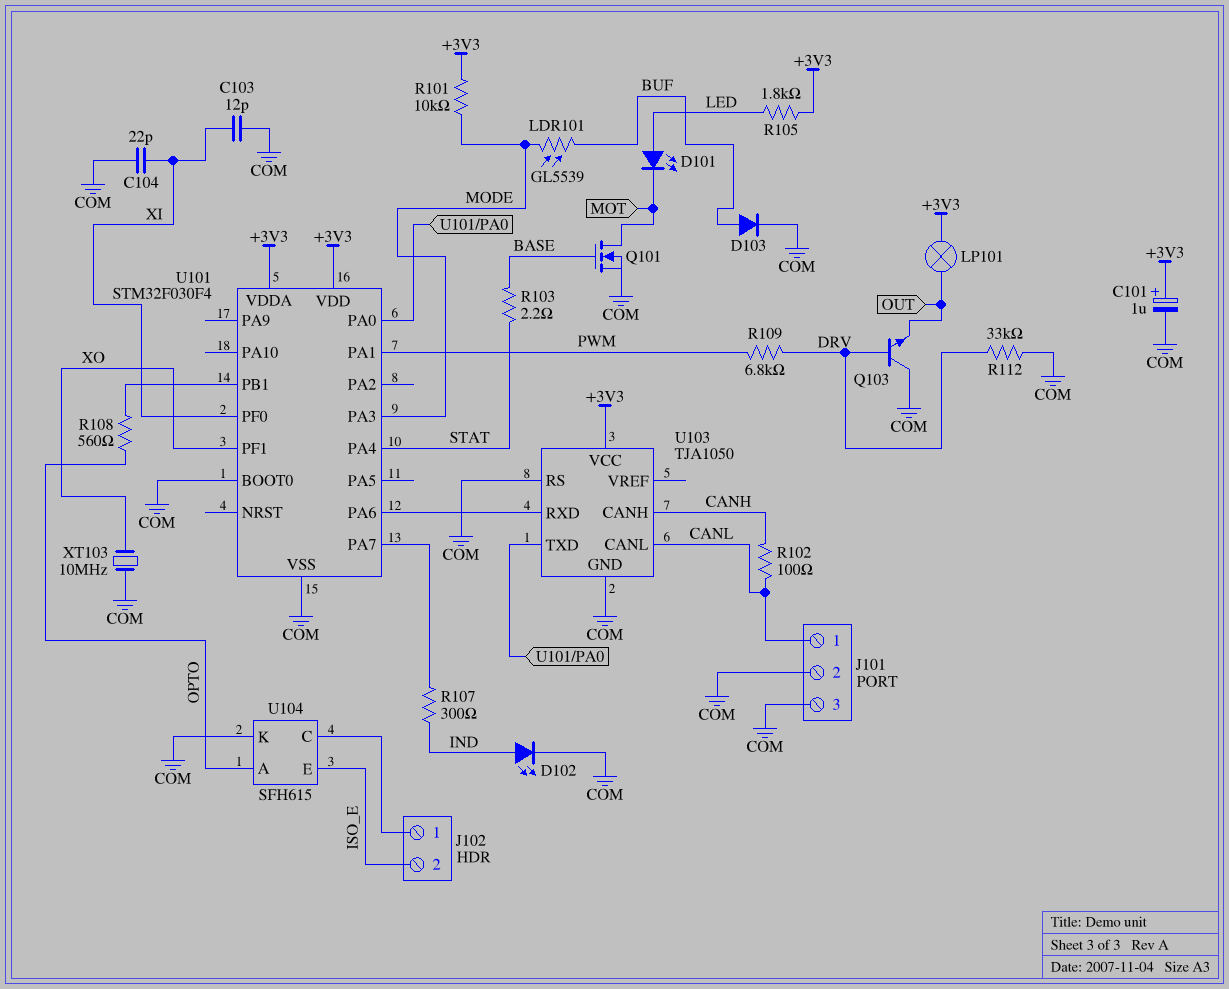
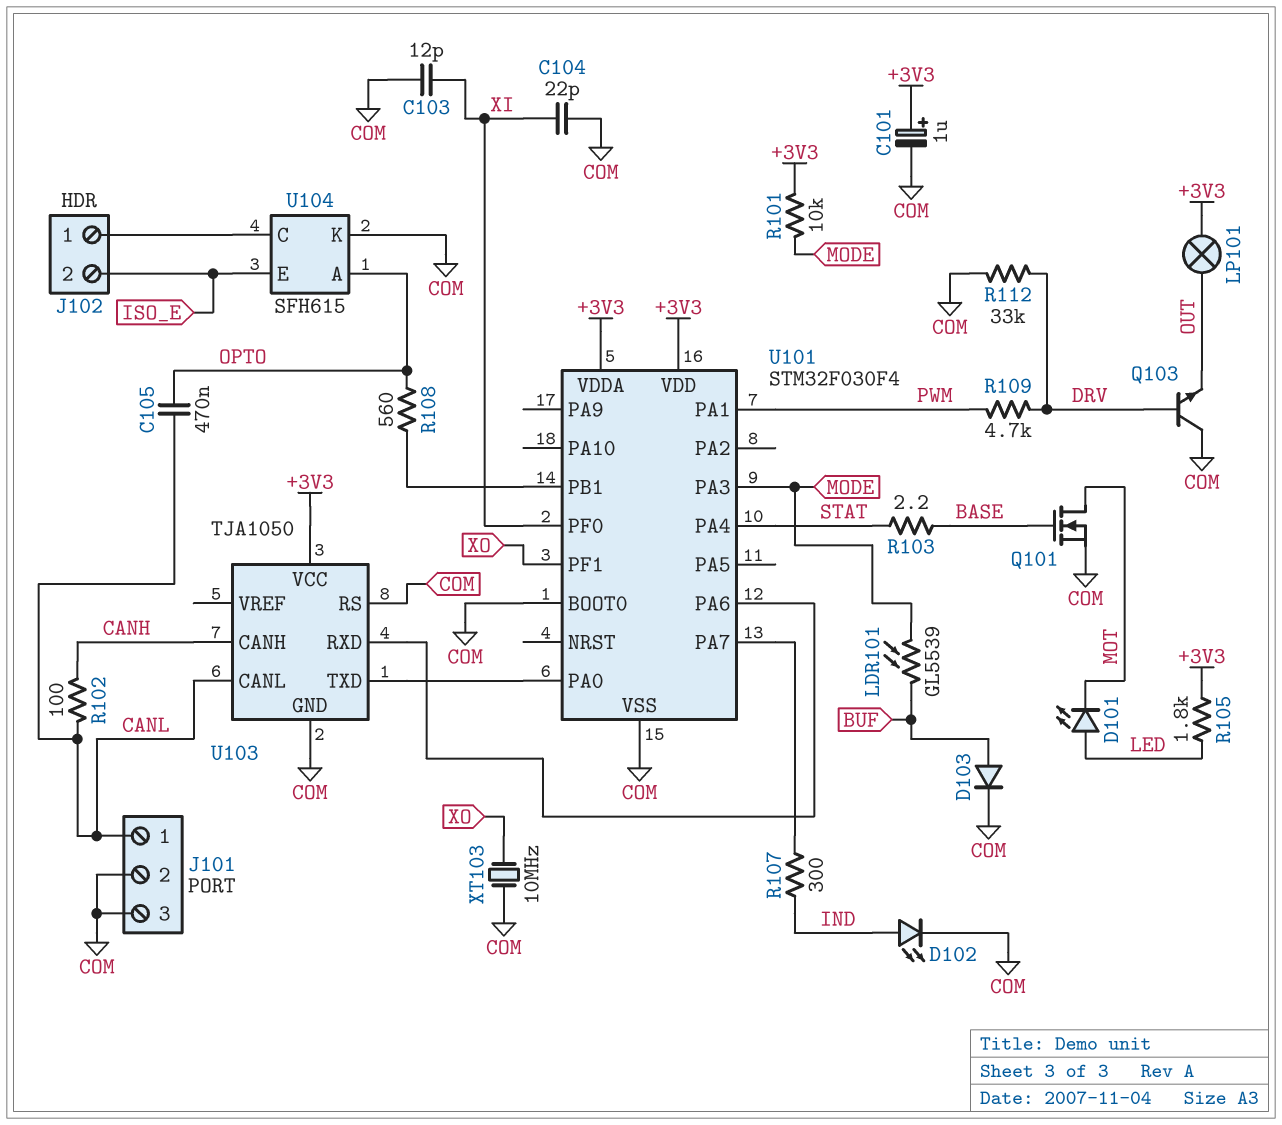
C105: none -> 470nF (CANL, OPTO)
R109: 6.8k (DRV, PWM) -> 4.7k (DRV, PWM)

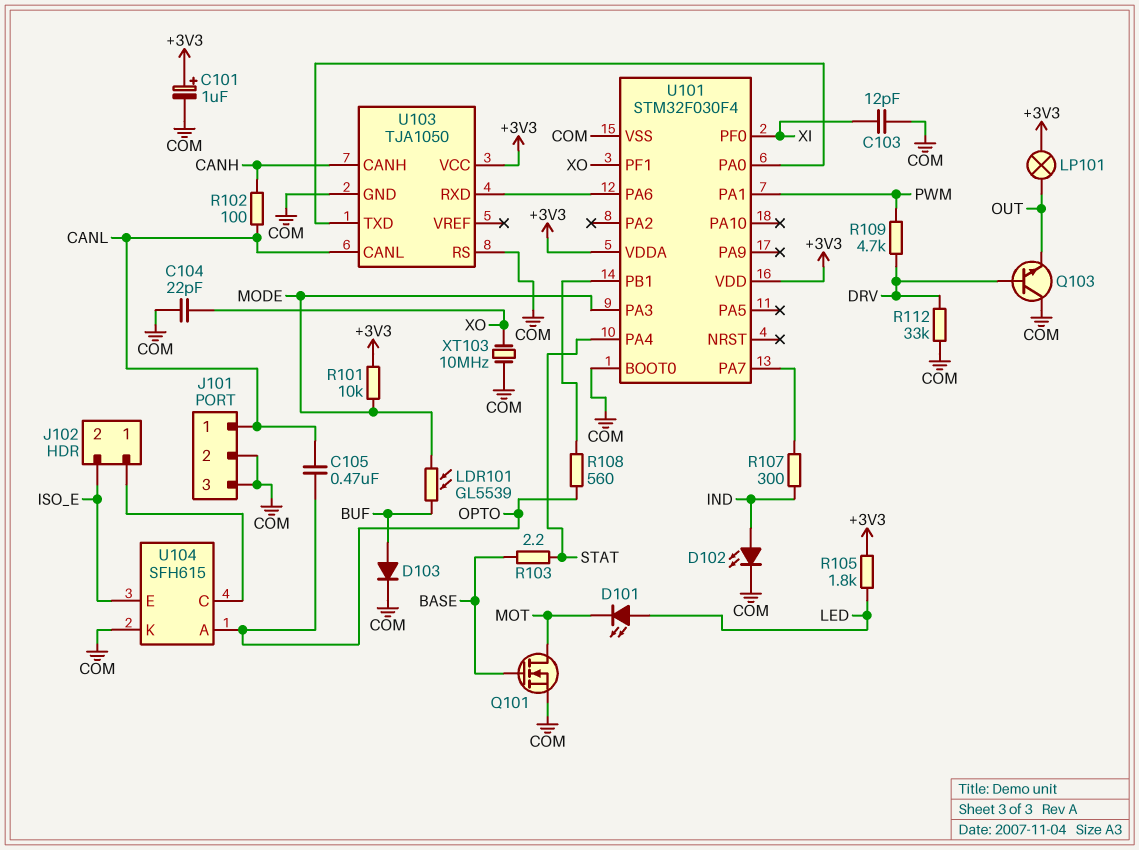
C104: 22pF (COM, XI) -> 22pF (COM, XO)

